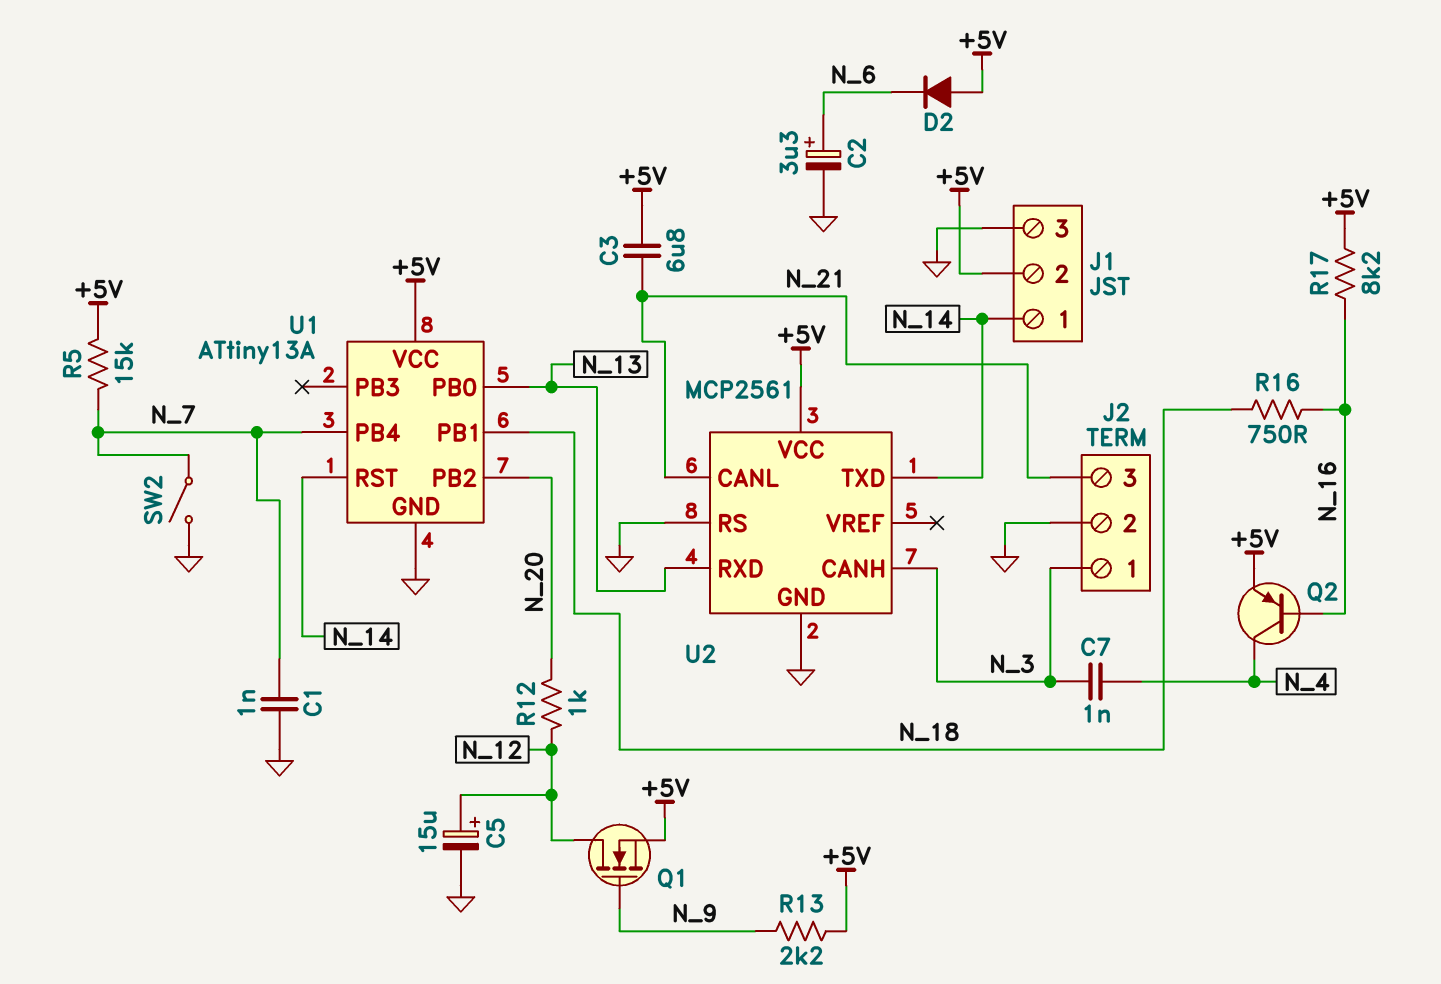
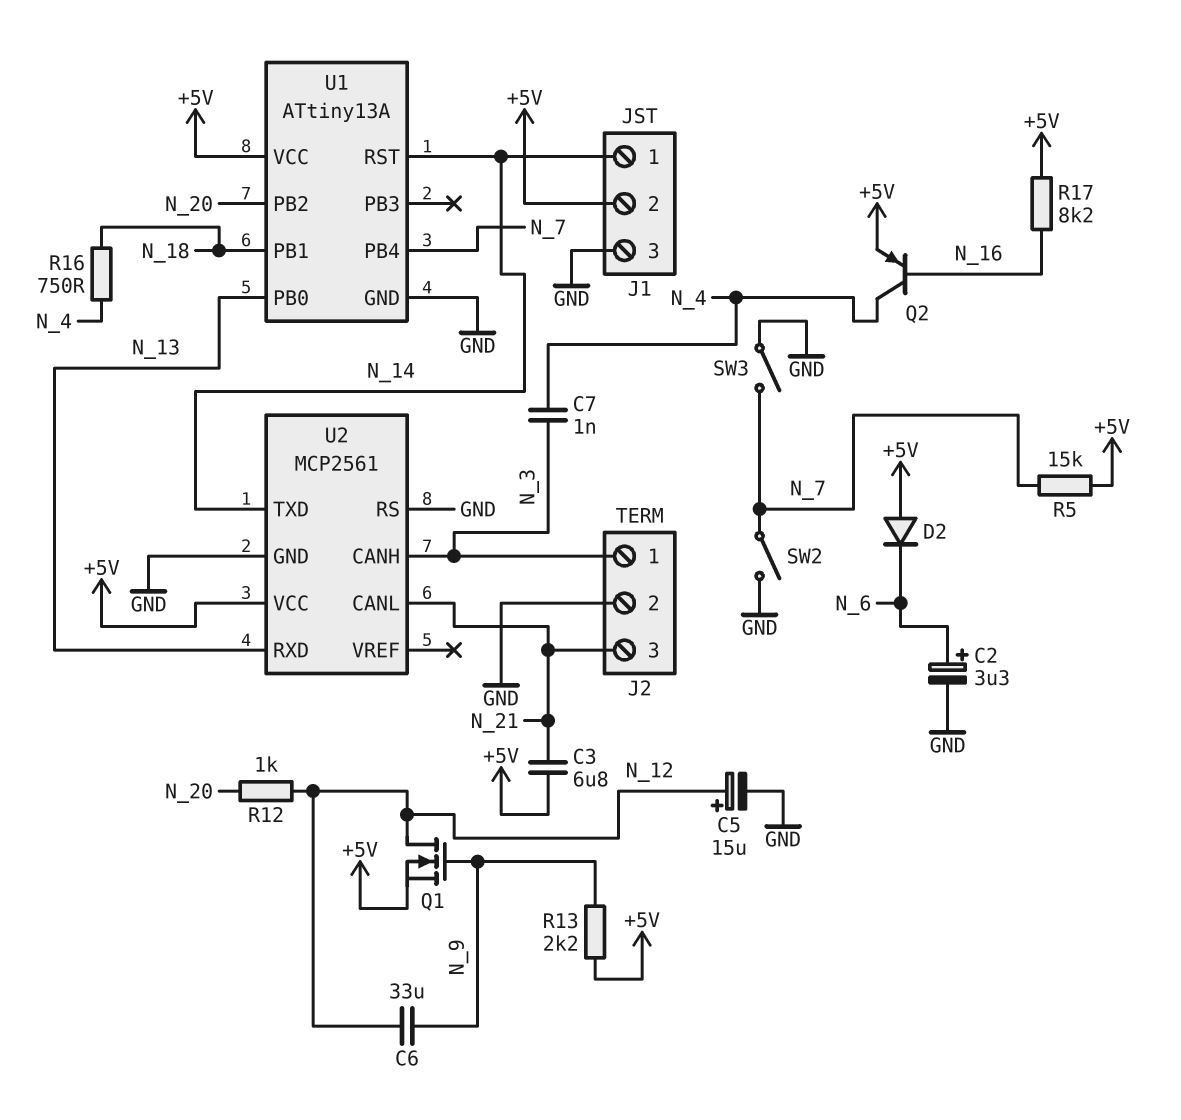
C1: 1nF (GND, N_7) -> none
C6: none -> 33uF (N_9, N_12)
R16: 750 (N_16, N_18) -> 750 (N_4, N_18)
SW3: none -> switch (GND, N_7)

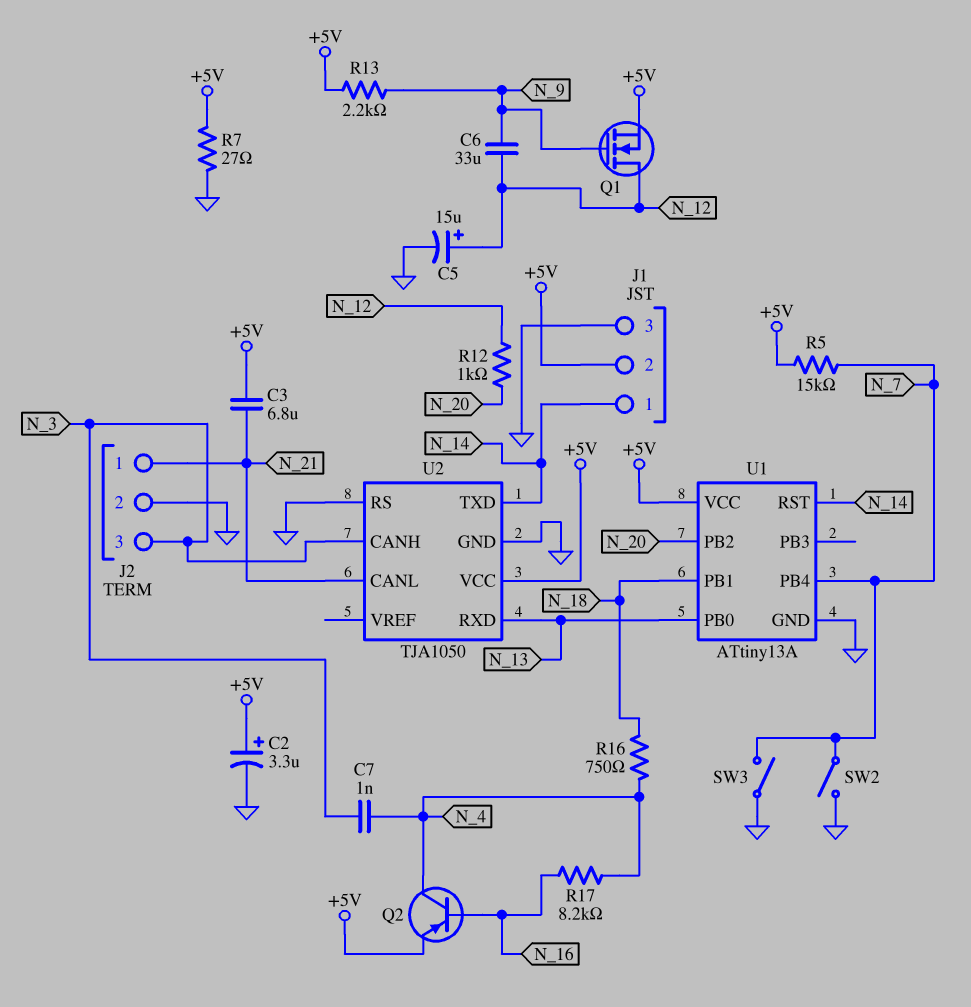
C2: 3.3uF (plus N_6, minus GND) -> 3.3uF (plus +5V, minus GND)
D2: diode (A +5V, K N_6) -> none
J2 pin 1: N_3 -> N_21
J2 pin 3: N_21 -> N_3
R7: none -> 27 (+5V, GND)
R17: 8.2k (+5V, N_16) -> 8.2k (N_4, N_16)
U2: MCP2561 -> TJA1050

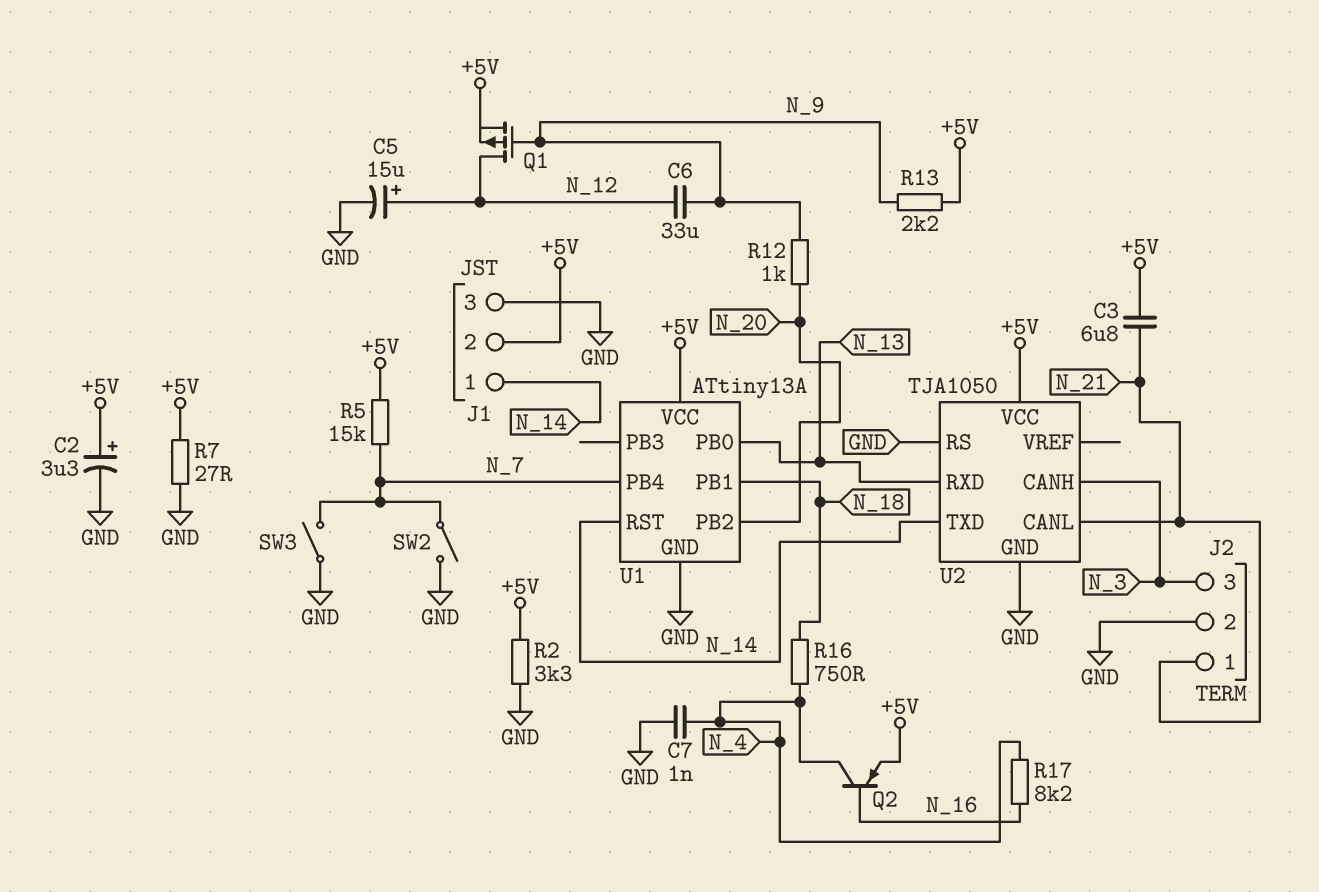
C7: 1nF (N_3, N_4) -> 1nF (GND, N_4)
Q1: NMOS (G N_9, D N_12, S +5V) -> PMOS (G N_9, D N_12, S +5V)
R2: none -> 3.3k (+5V, GND)
R12: 1k (N_12, N_20) -> 1k (N_9, N_20)

